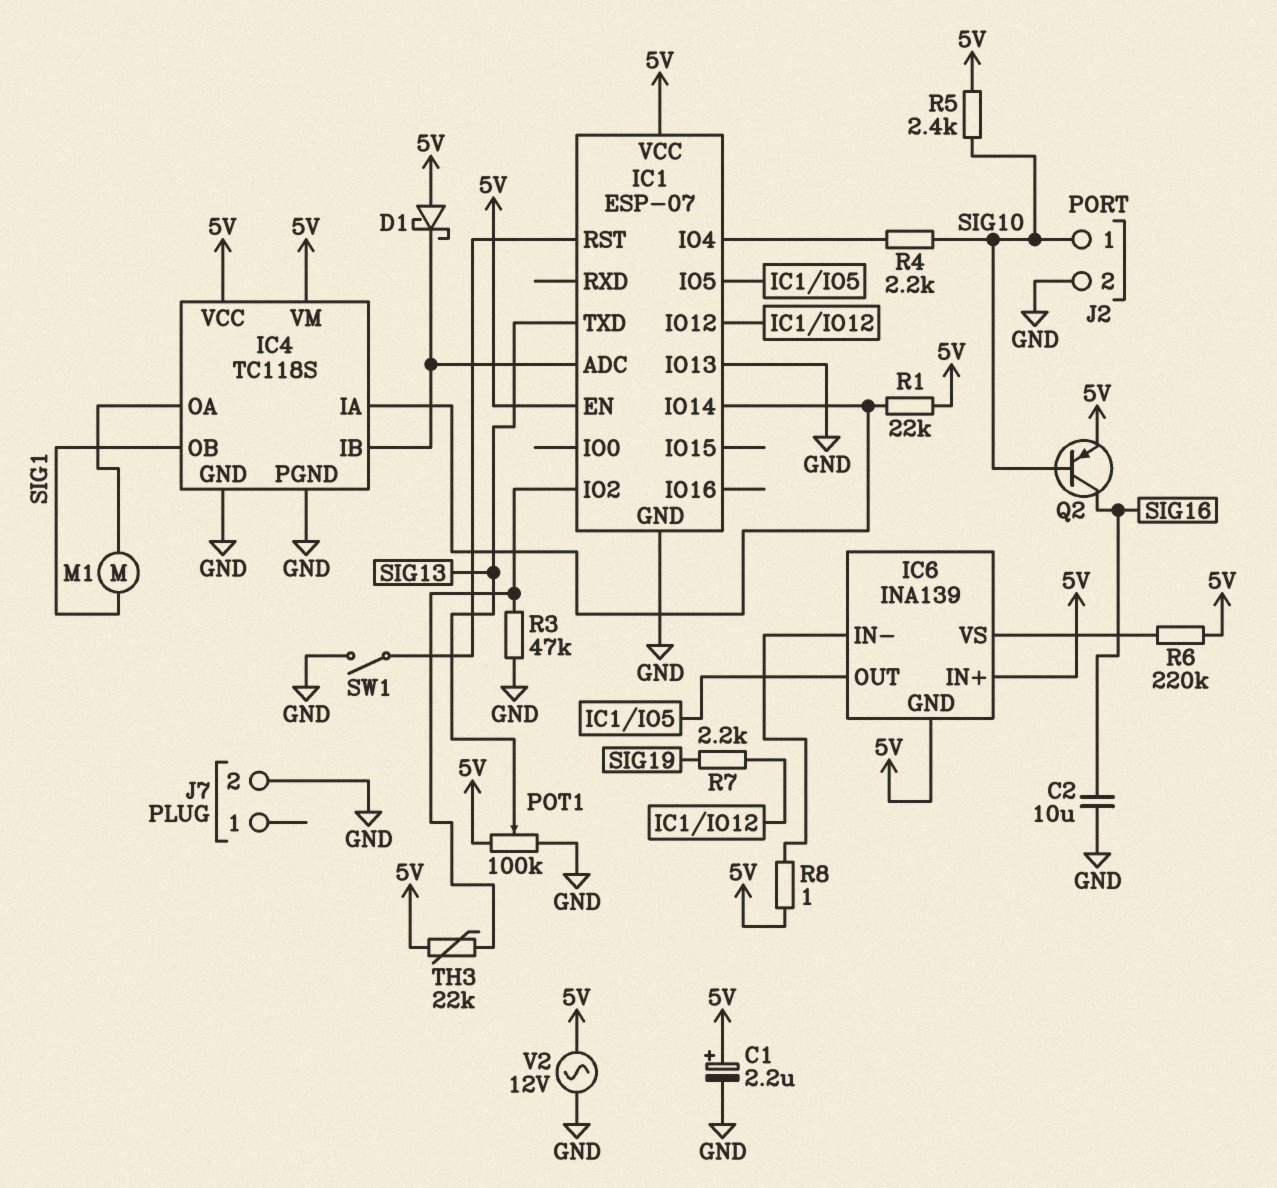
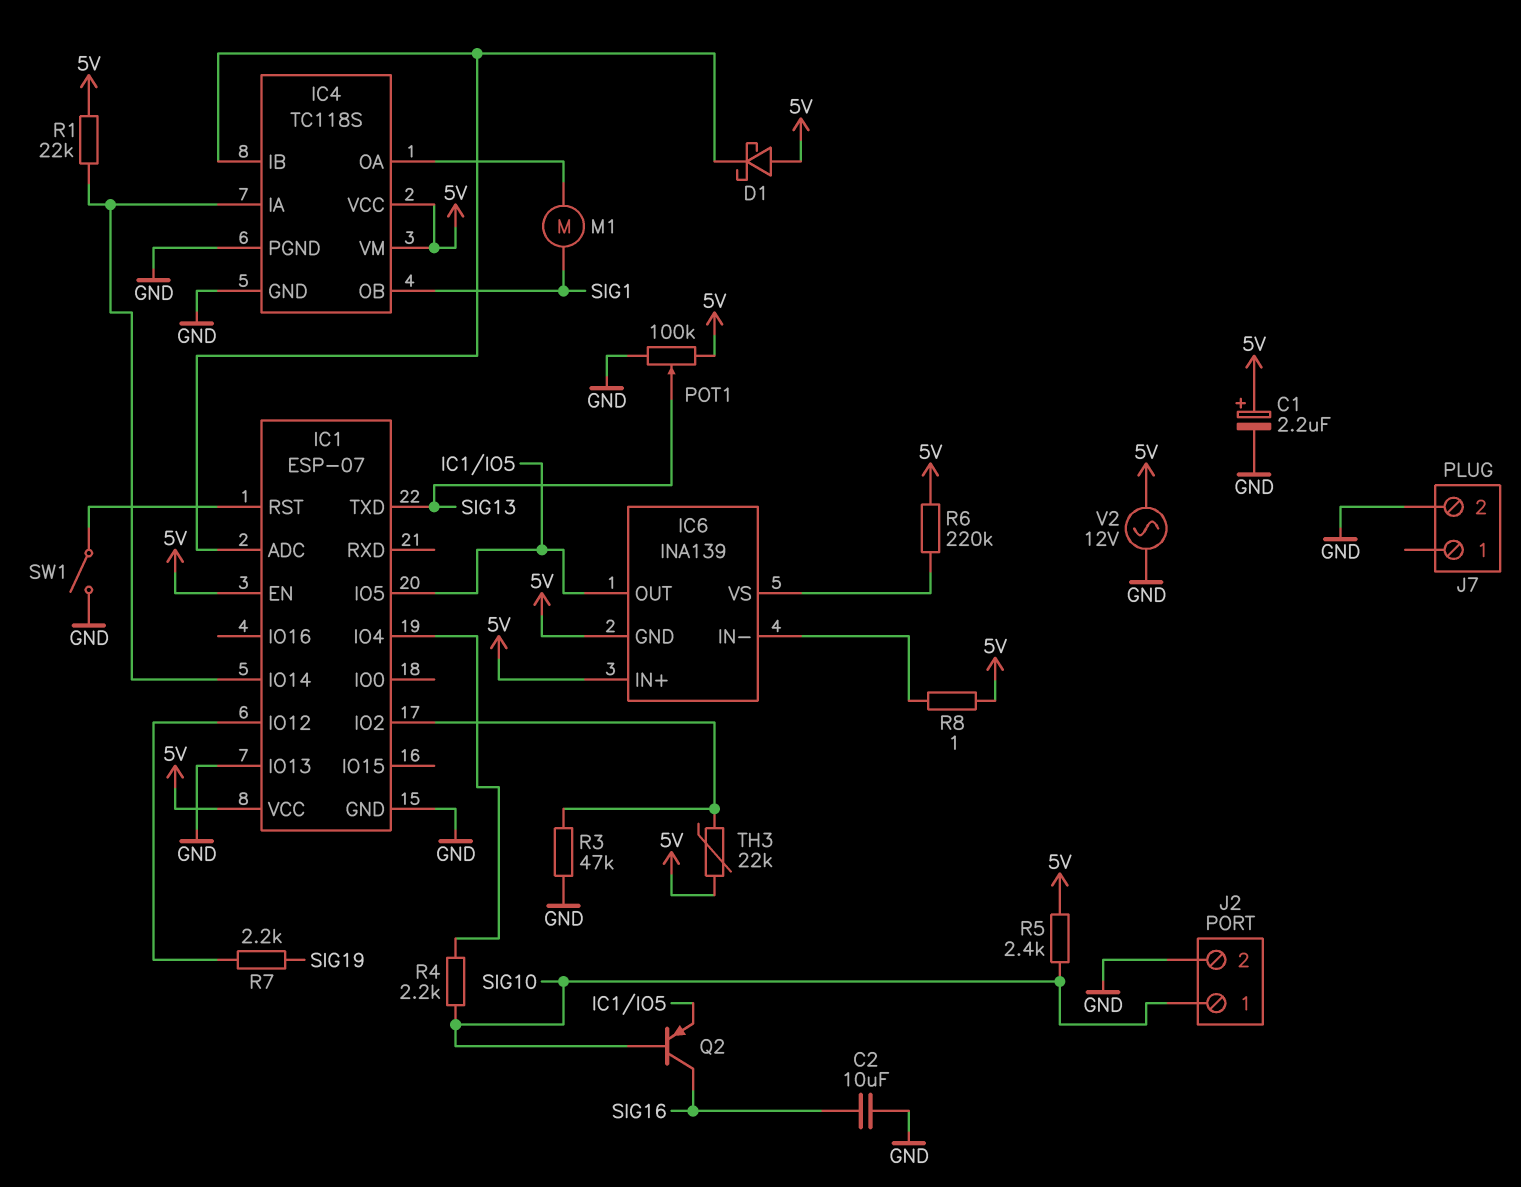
Q2: PNP (B SIG10, C SIG16, E 5V) -> PNP (B SIG10, C SIG16, E IC1/IO5)

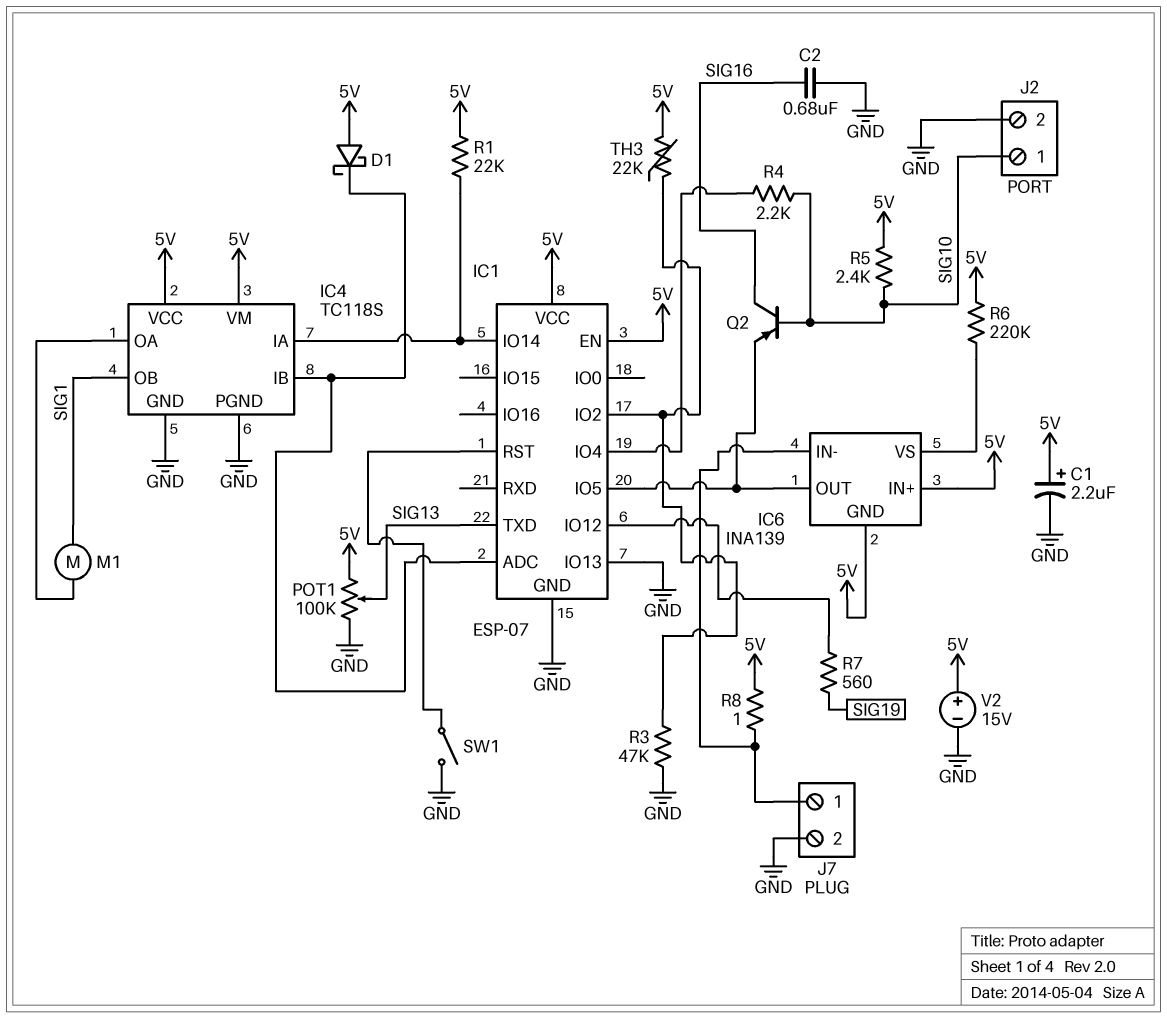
C2: 10uF (GND, SIG16) -> 680nF (GND, SIG16)
J7 pin 1: none -> IC6/IN-
R7: 2.2k (IC1/IO12, SIG19) -> 560 (IC1/IO12, SIG19)
V2: AC 12V (5V, GND) -> 15V (plus 5V, minus GND)

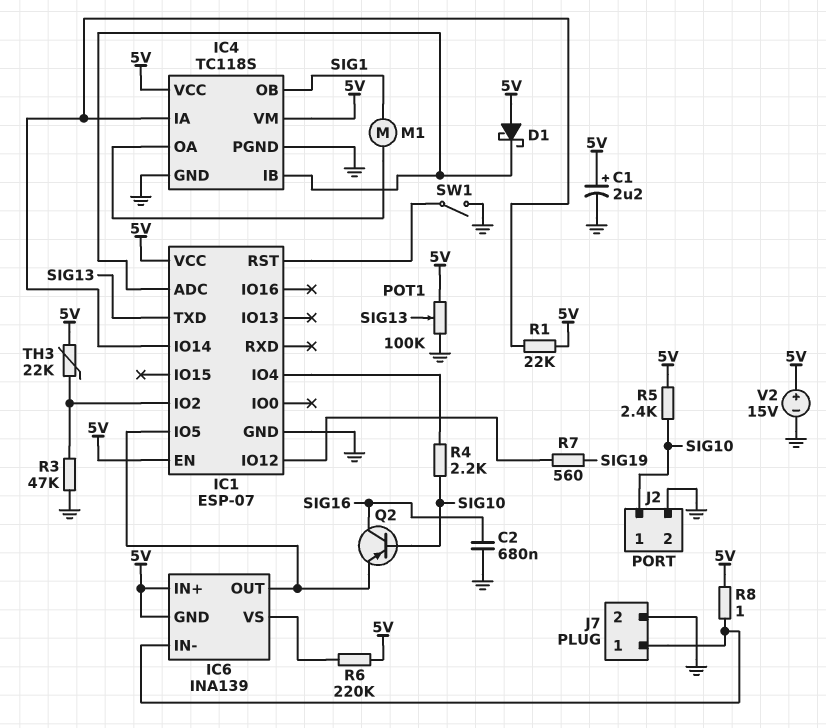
IC1 pin IO13: GND -> none

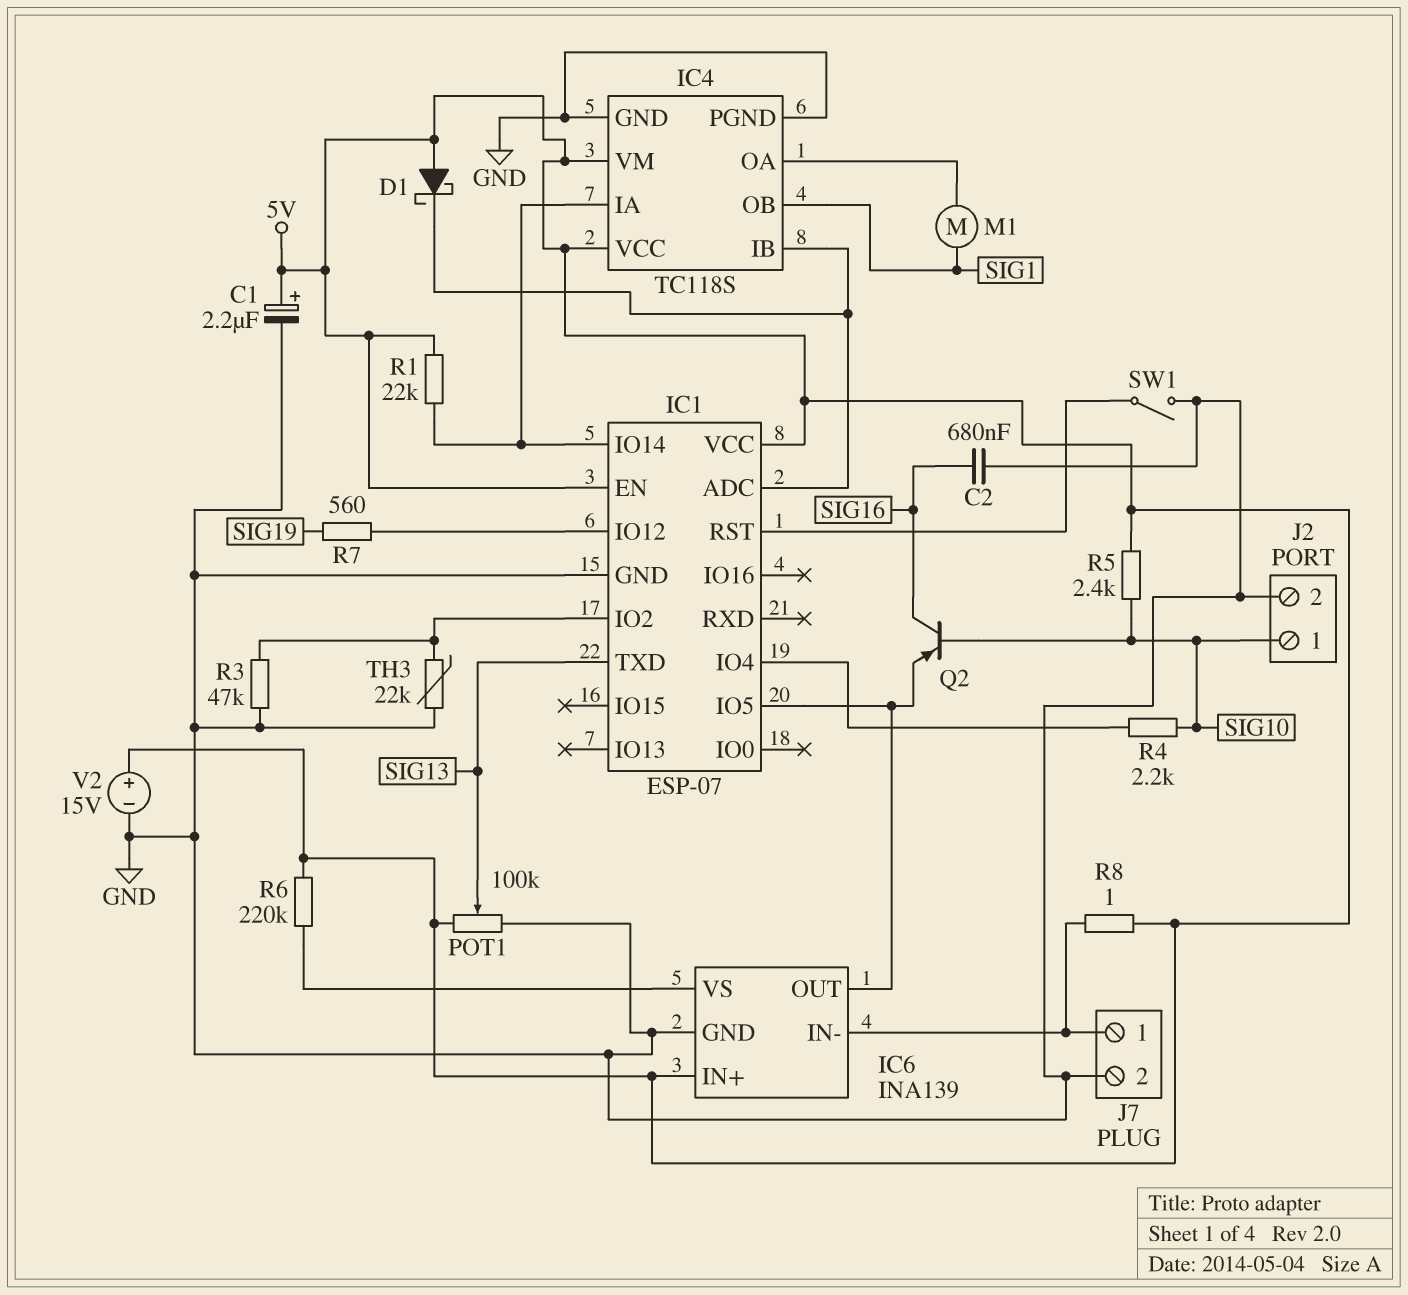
IC6 pin GND: 5V -> GND
TH3: 22k (5V, IC1/IO2) -> 22k (GND, IC1/IO2)

